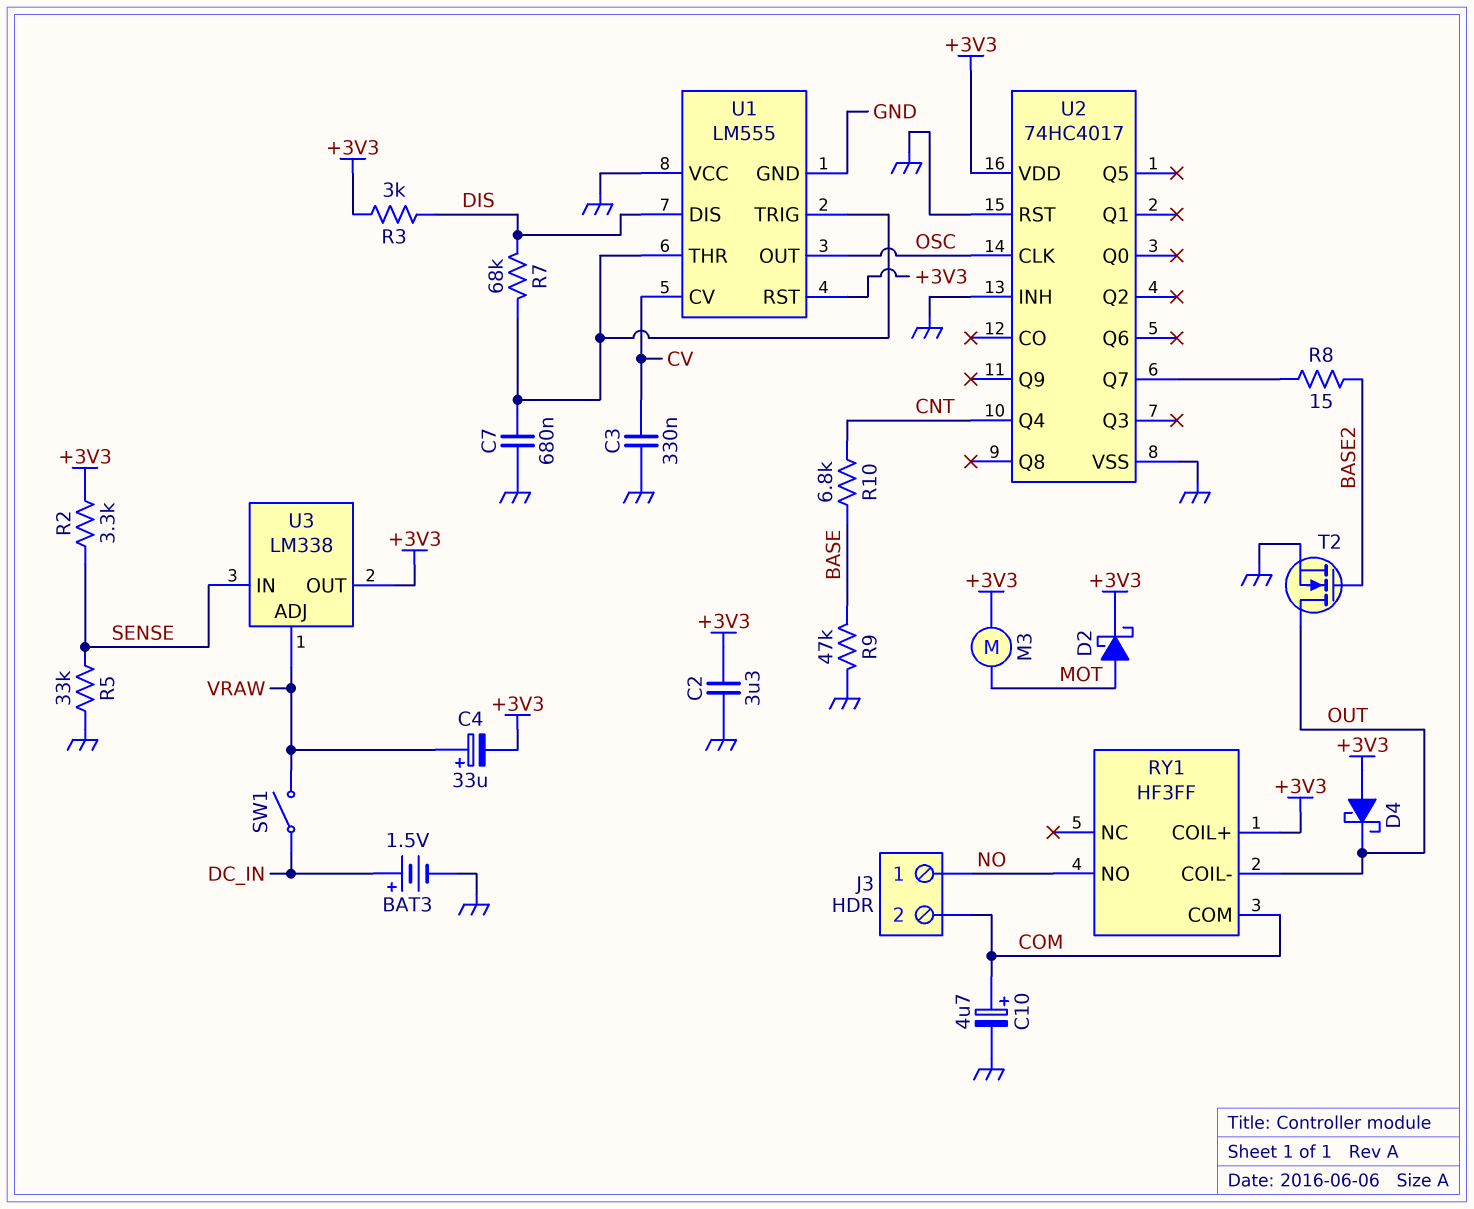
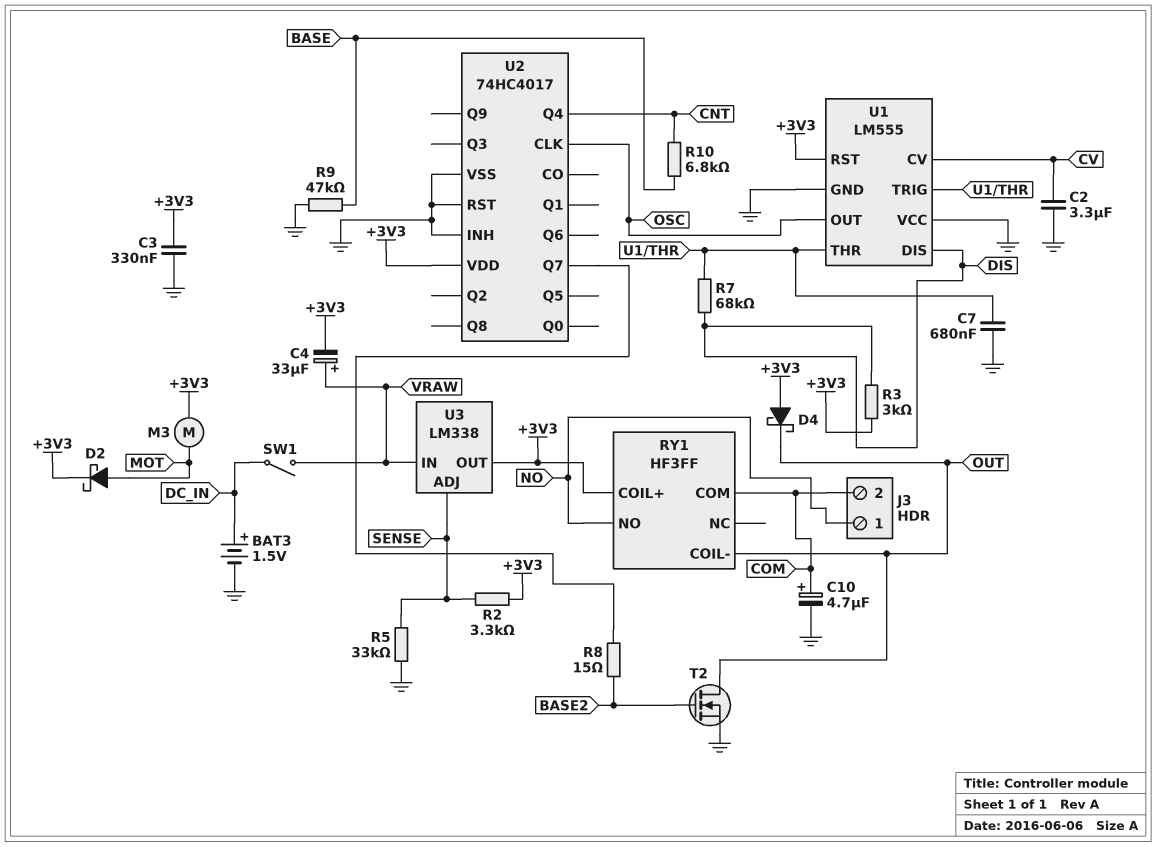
C2: 3.3uF (+3V3, GND) -> 3.3uF (CV, GND)
C3: 330nF (CV, GND) -> 330nF (+3V3, GND)
U3 pin ADJ: VRAW -> SENSE
U3 pin IN: SENSE -> VRAW

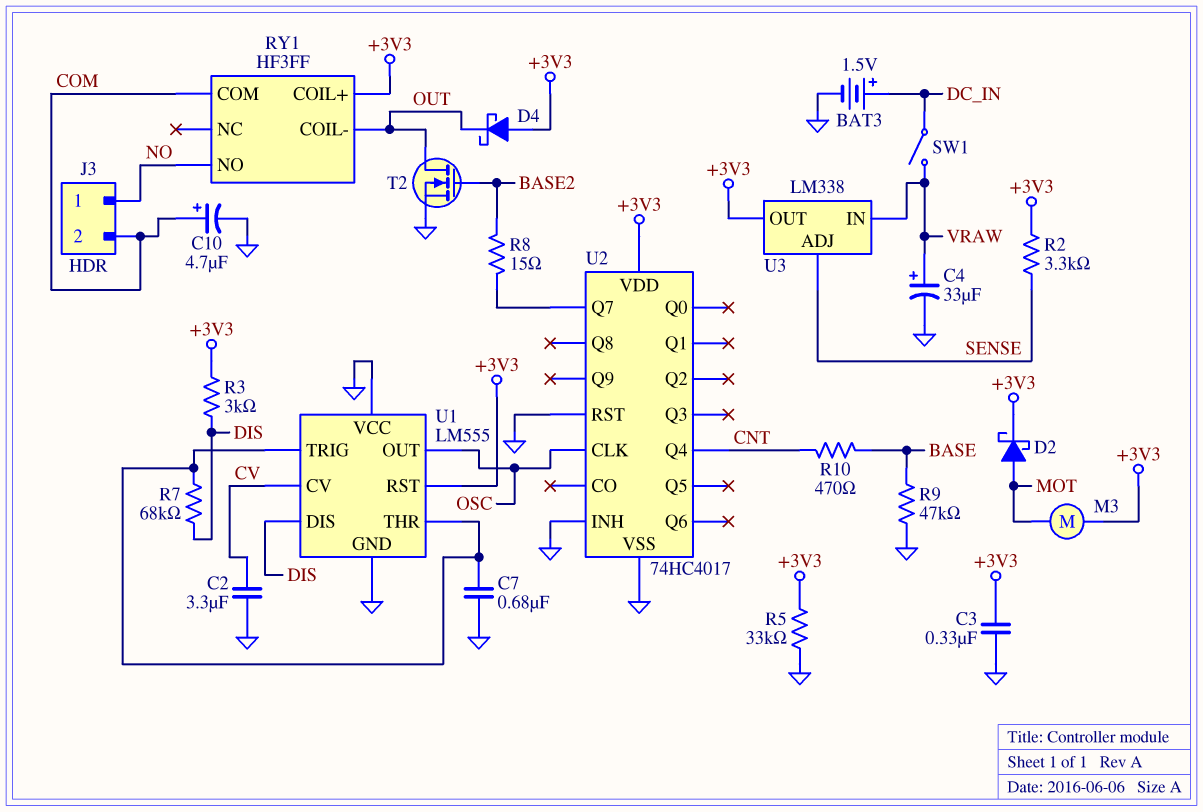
C4: 33uF (plus VRAW, minus +3V3) -> 33uF (plus VRAW, minus GND)
R5: 33k (GND, SENSE) -> 33k (+3V3, GND)
R10: 6.8k (BASE, CNT) -> 470 (BASE, CNT)

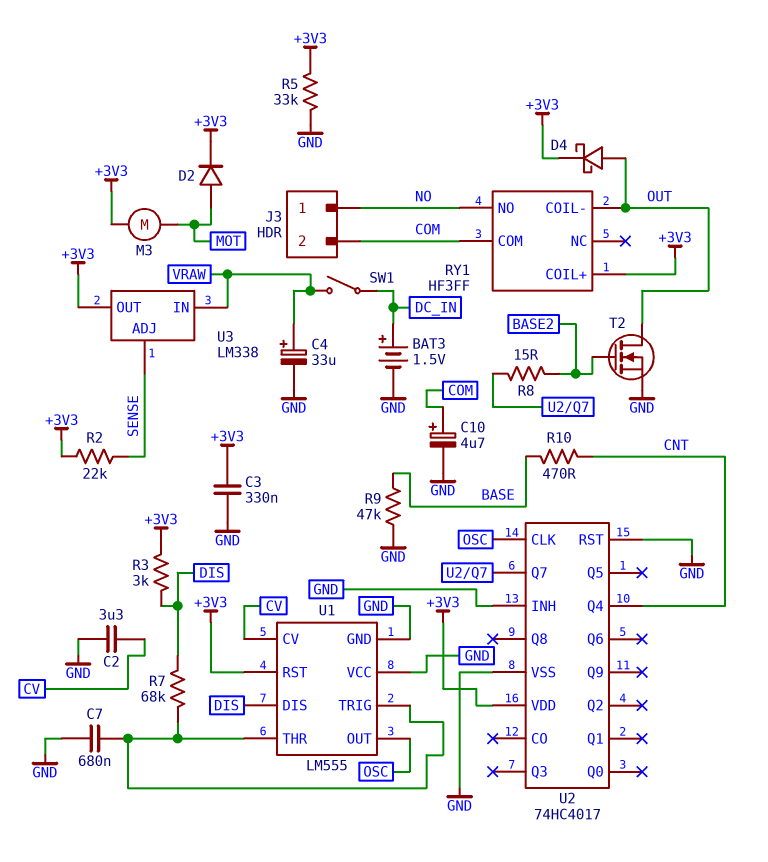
D2: schottky (A MOT, K +3V3) -> diode (A MOT, K +3V3)
D4: schottky (A +3V3, K OUT) -> schottky (A OUT, K +3V3)
R2: 3.3k (+3V3, SENSE) -> 22k (+3V3, SENSE)

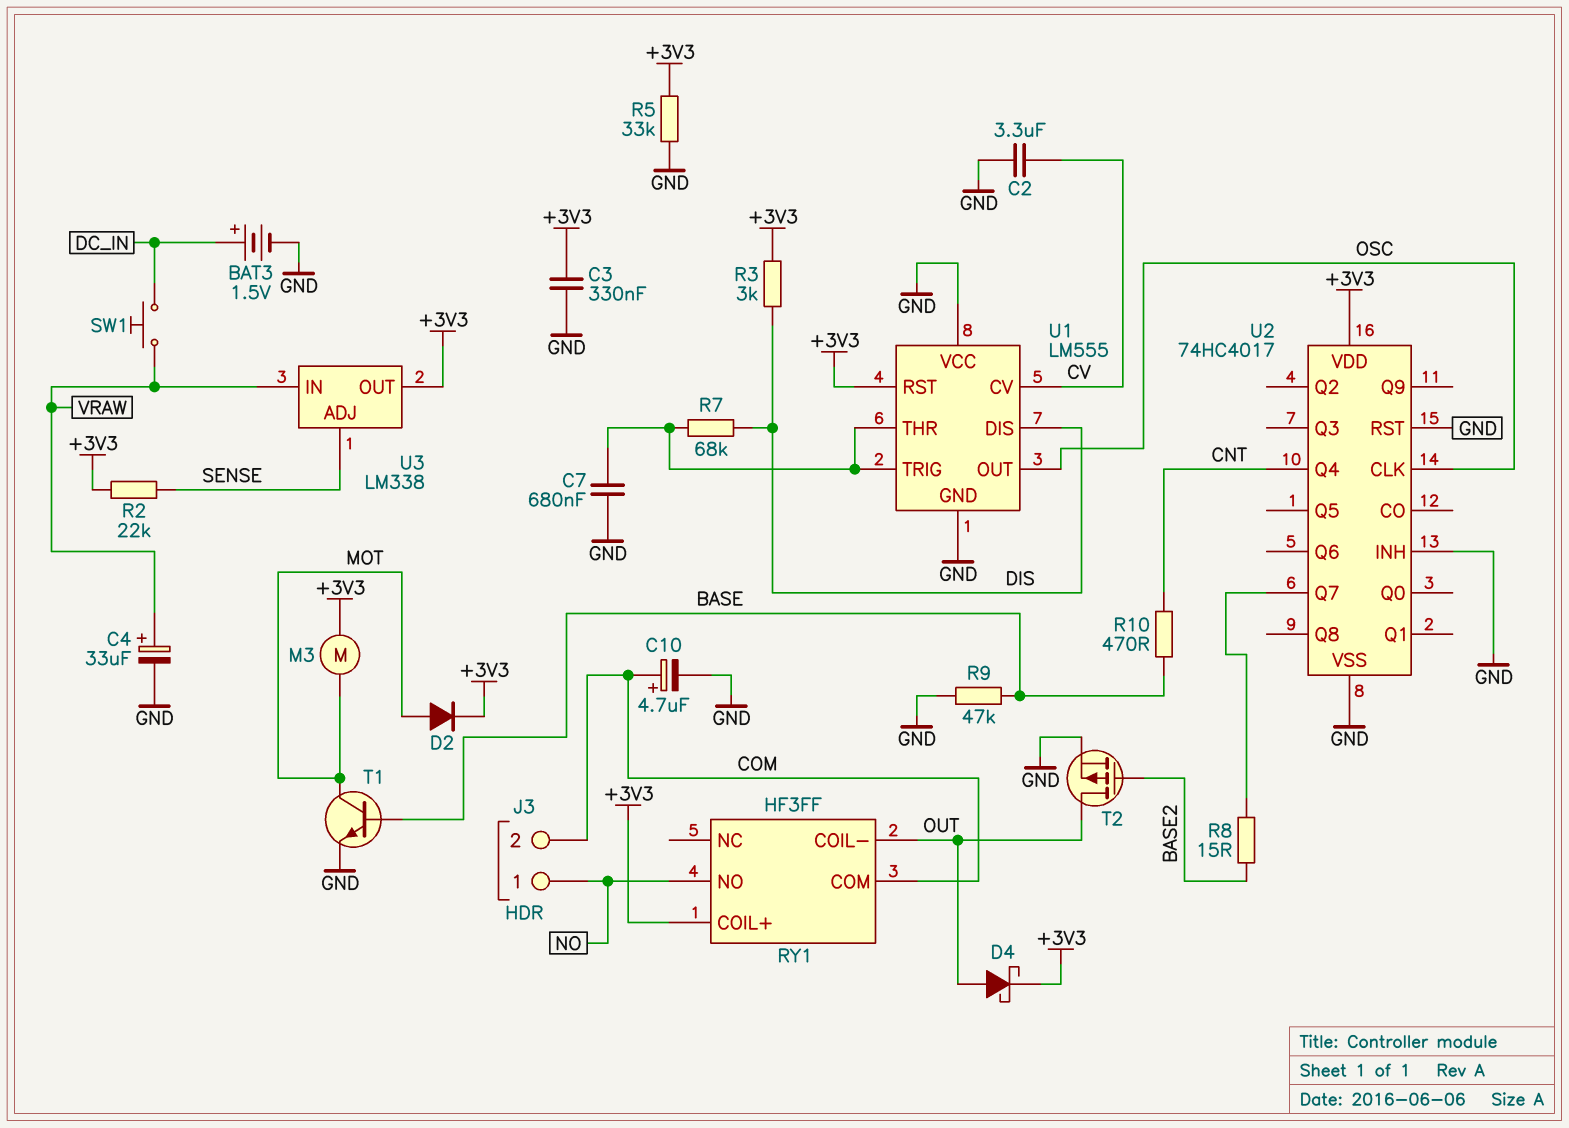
SW1: switch (DC_IN, VRAW) -> button (DC_IN, VRAW)
T1: none -> NPN (B BASE, C MOT, E GND)
T2: NMOS (G BASE2, D OUT, S GND) -> PMOS (G BASE2, D OUT, S GND)

